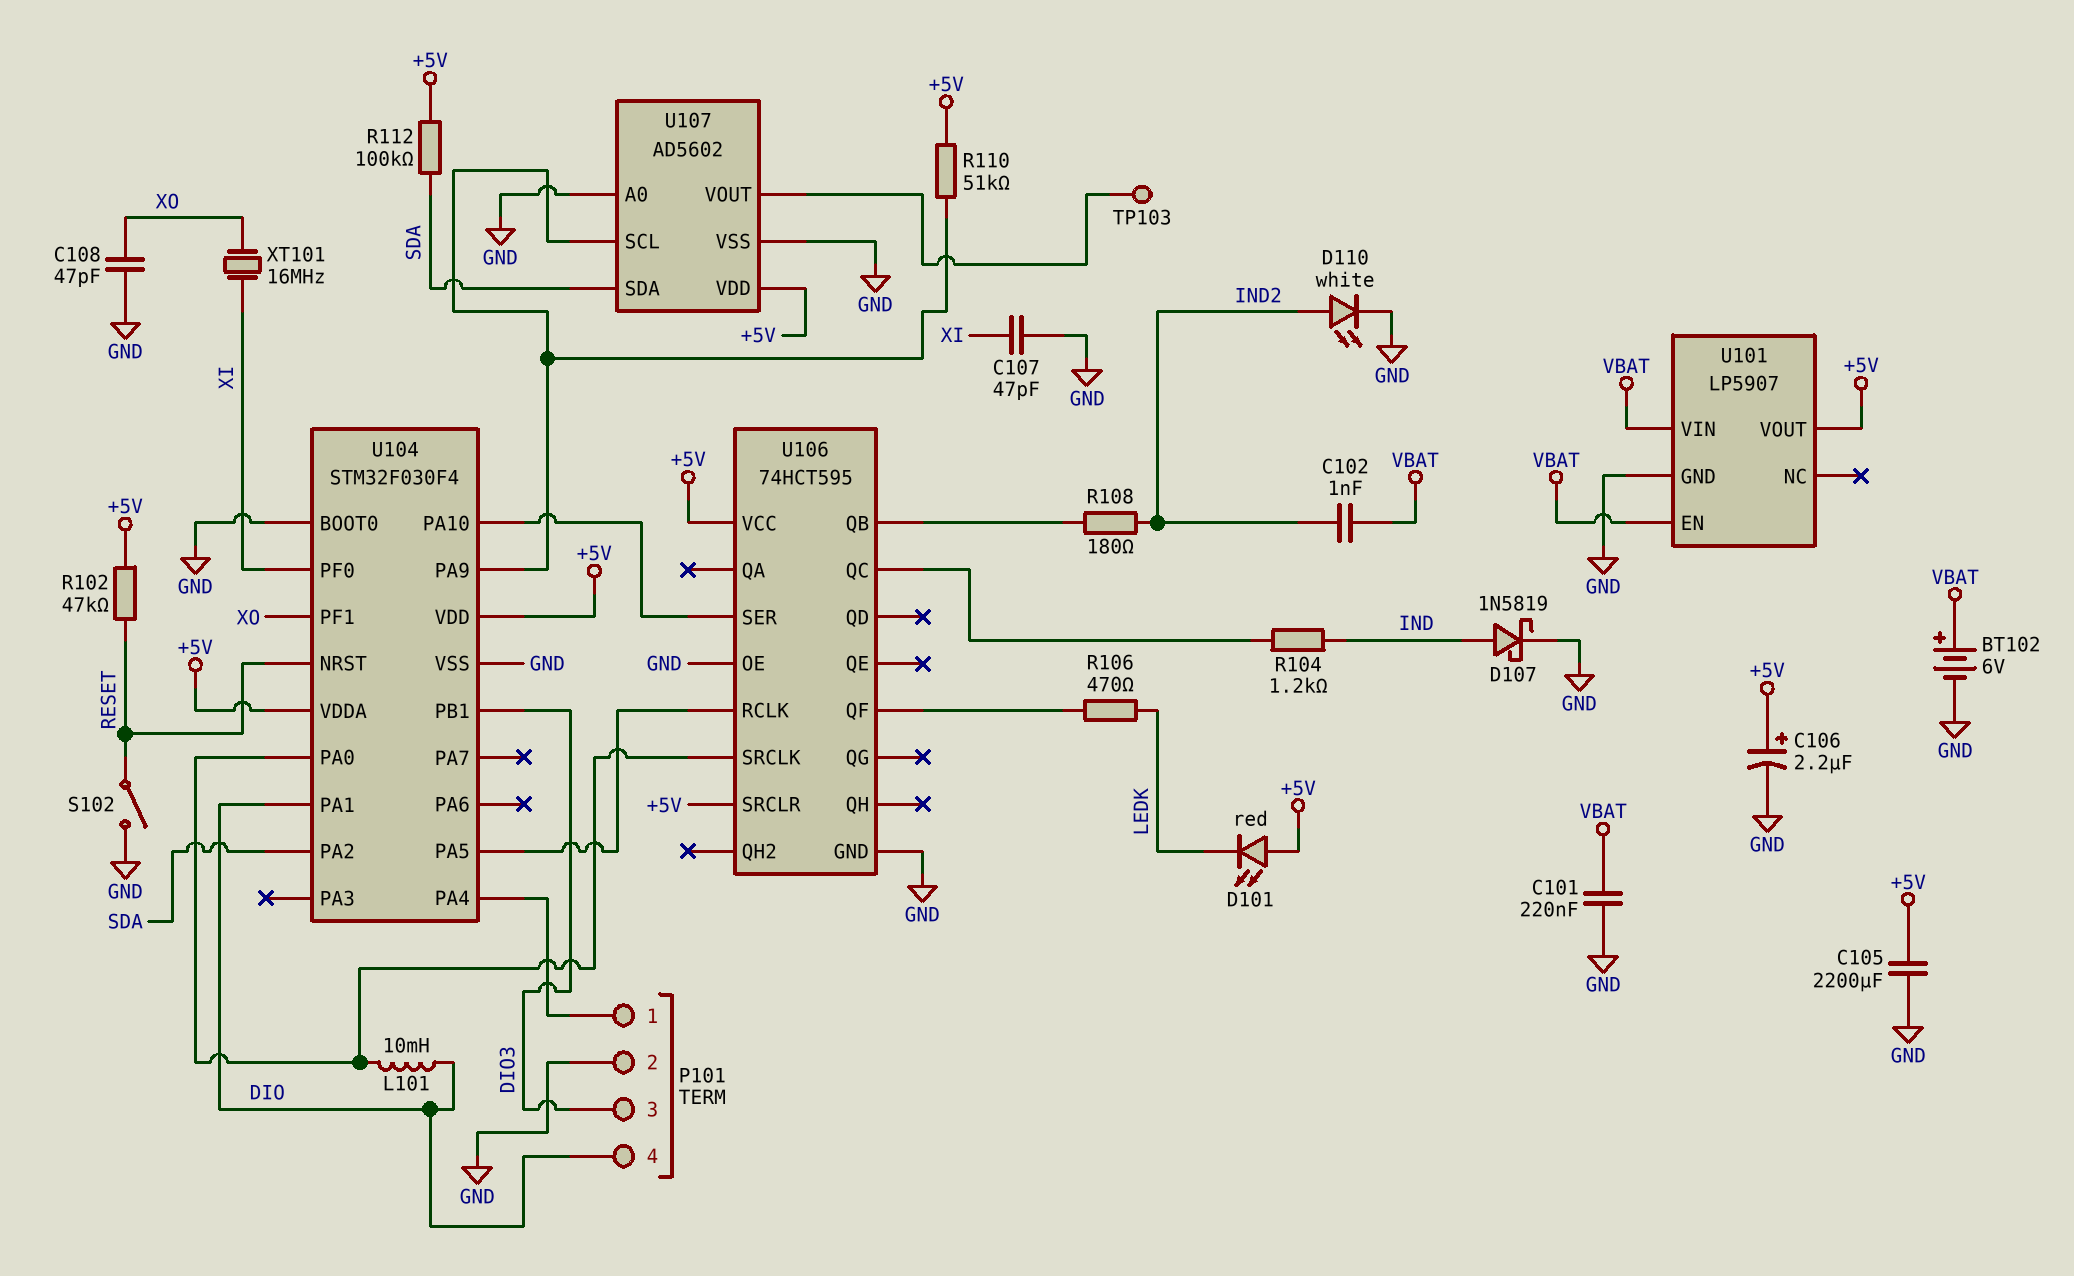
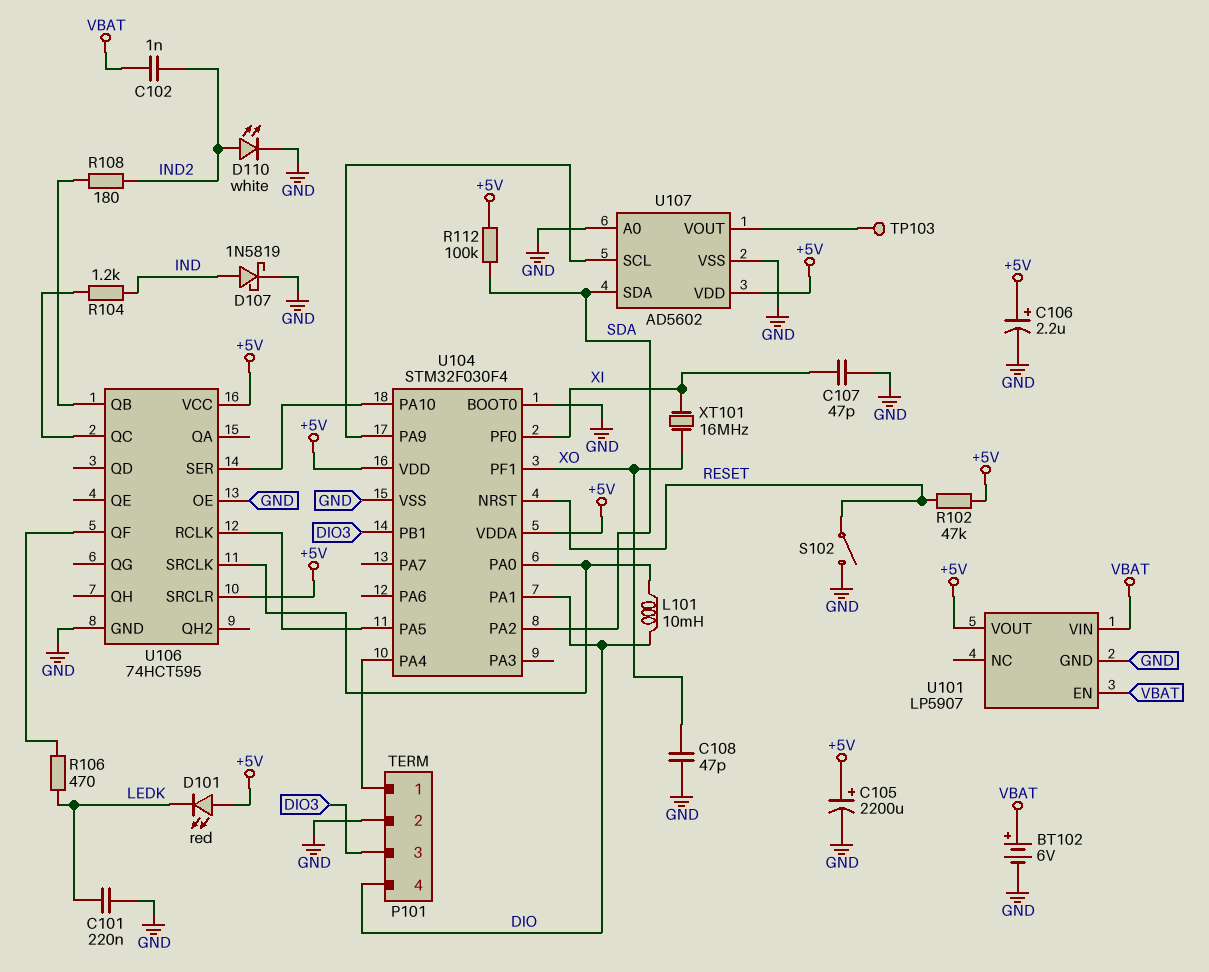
C101: 220nF (GND, VBAT) -> 220nF (GND, LEDK)
C105: 2200uF (+5V, GND) -> 2200uF (plus +5V, minus GND)
R110: 51k (+5V, U104/PA9) -> none

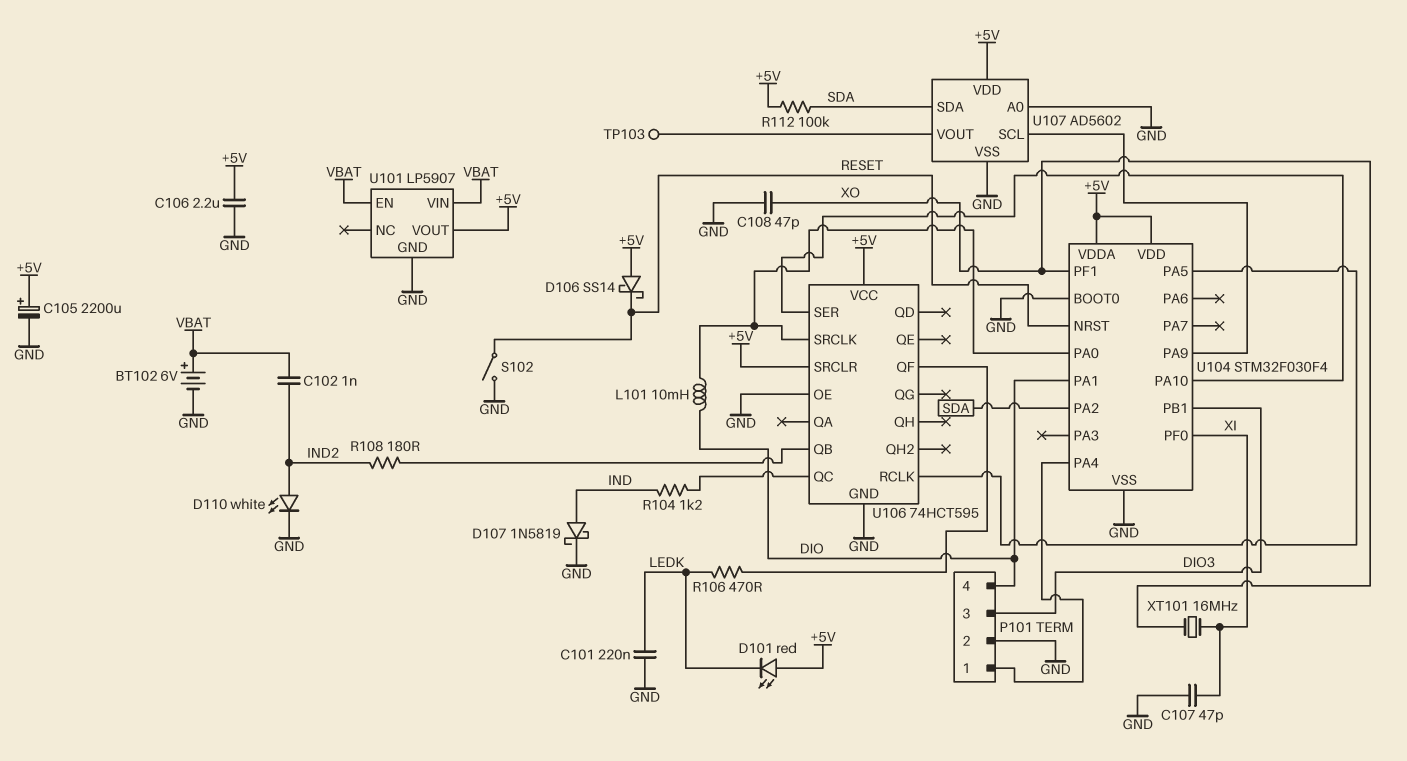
C106: 2.2uF (plus +5V, minus GND) -> 2.2uF (+5V, GND)
D106: none -> schottky SS14 (A +5V, K RESET)
R102: 47k (+5V, RESET) -> none

